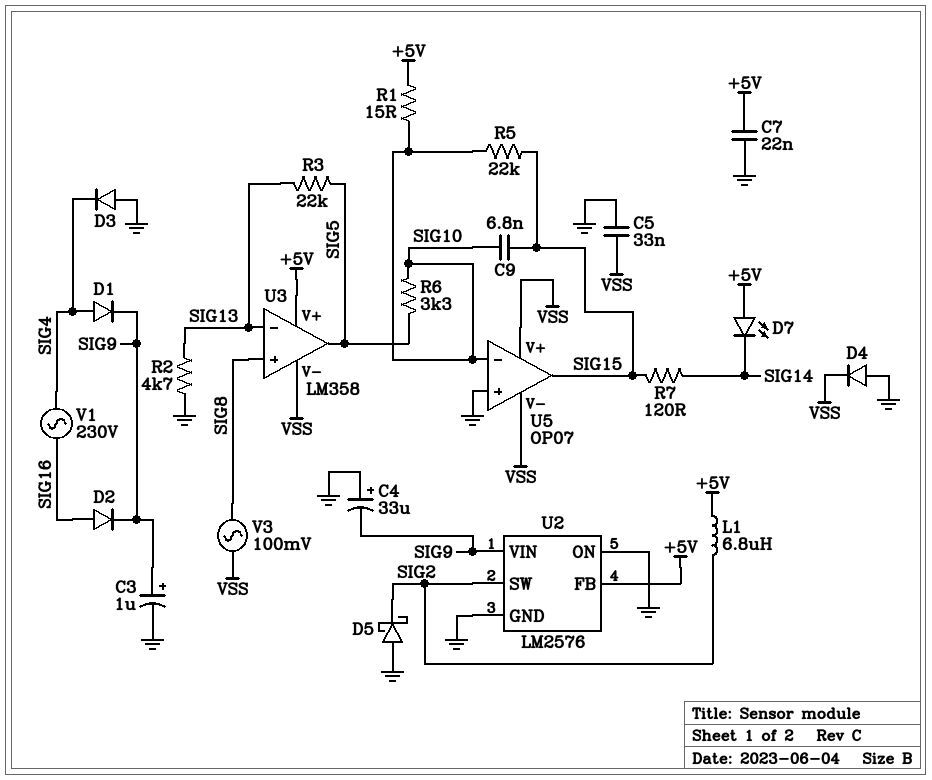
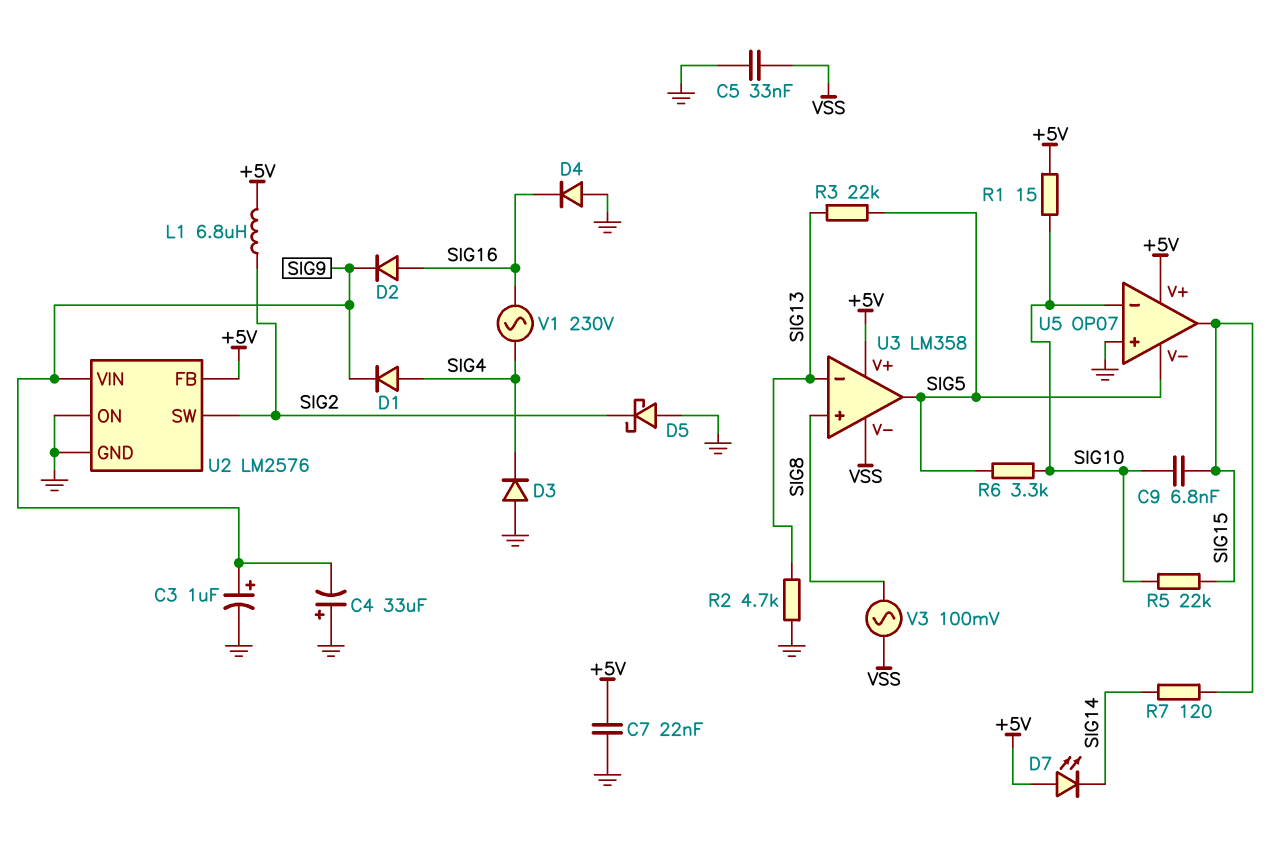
D4: diode (A GND, K VSS) -> diode (A GND, K SIG16)
U5 pin V+: VSS -> +5V
U5 pin V-: VSS -> SIG5

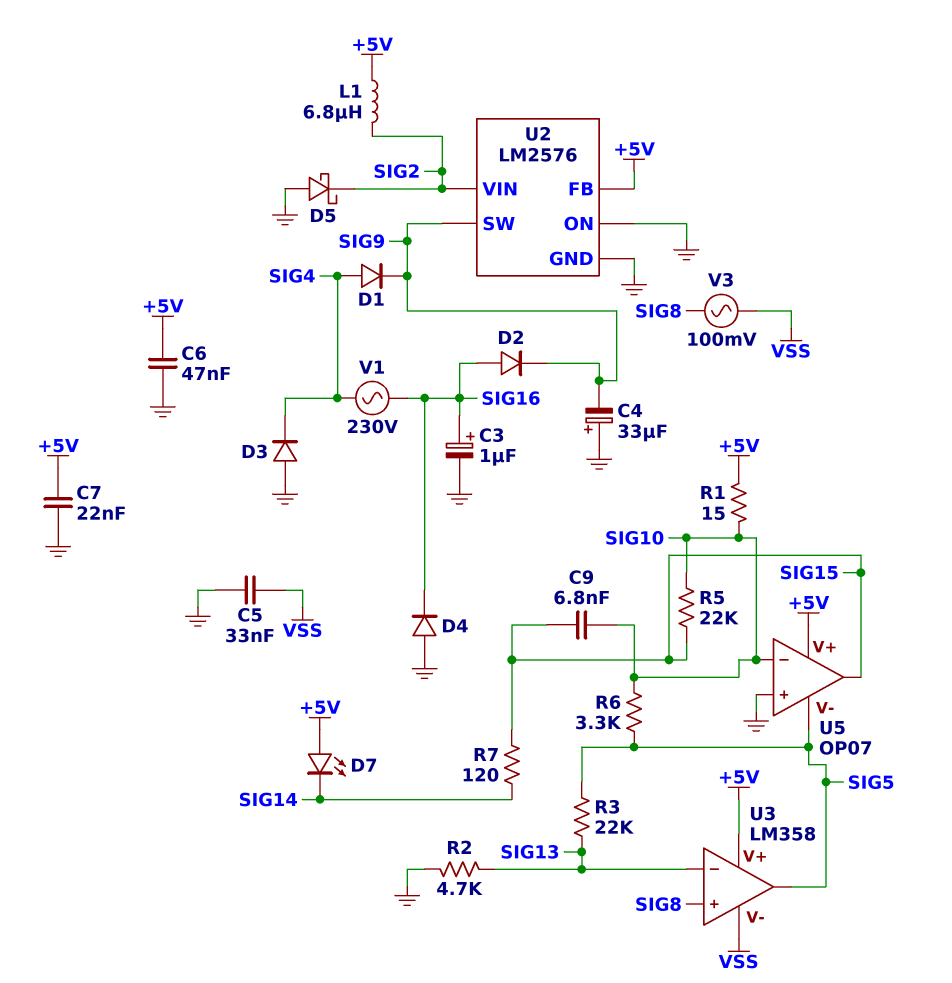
C3: 1uF (plus SIG9, minus GND) -> 1uF (plus SIG16, minus GND)
C6: none -> 47nF (+5V, GND)
U2 pin SW: SIG2 -> SIG9
U2 pin VIN: SIG9 -> SIG2

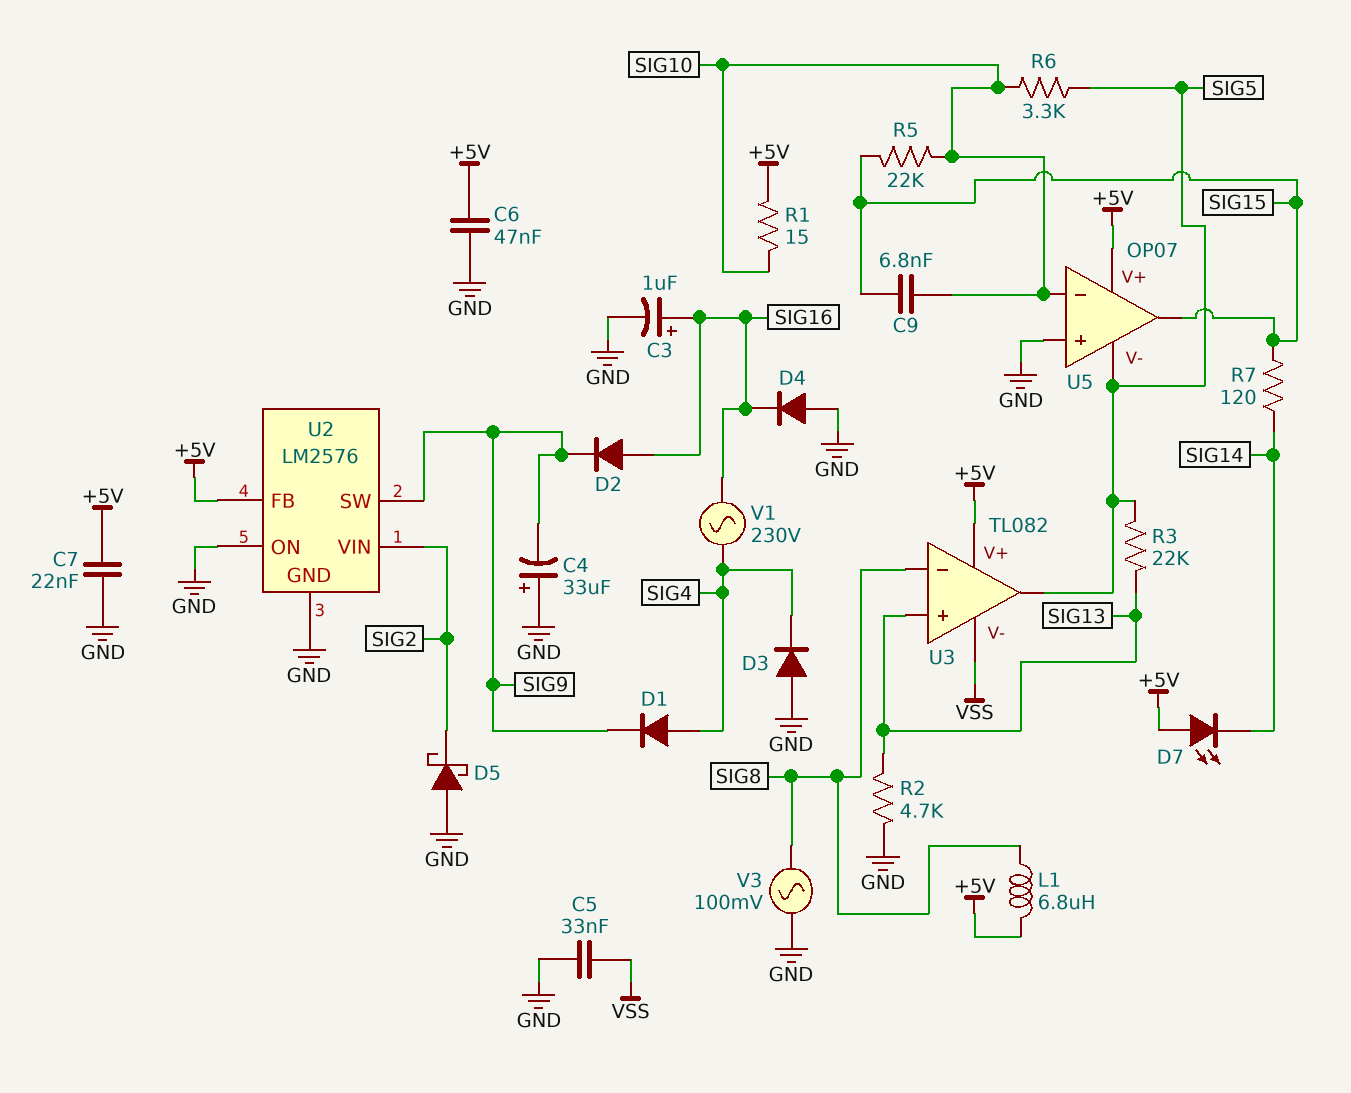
L1: 6.8uH (+5V, SIG2) -> 6.8uH (+5V, SIG8)
U3: LM358 -> TL082
U3 pin in+: SIG8 -> SIG13
U3 pin in-: SIG13 -> SIG8
V3: AC 100mV (SIG8, VSS) -> AC 100mV (GND, SIG8)

